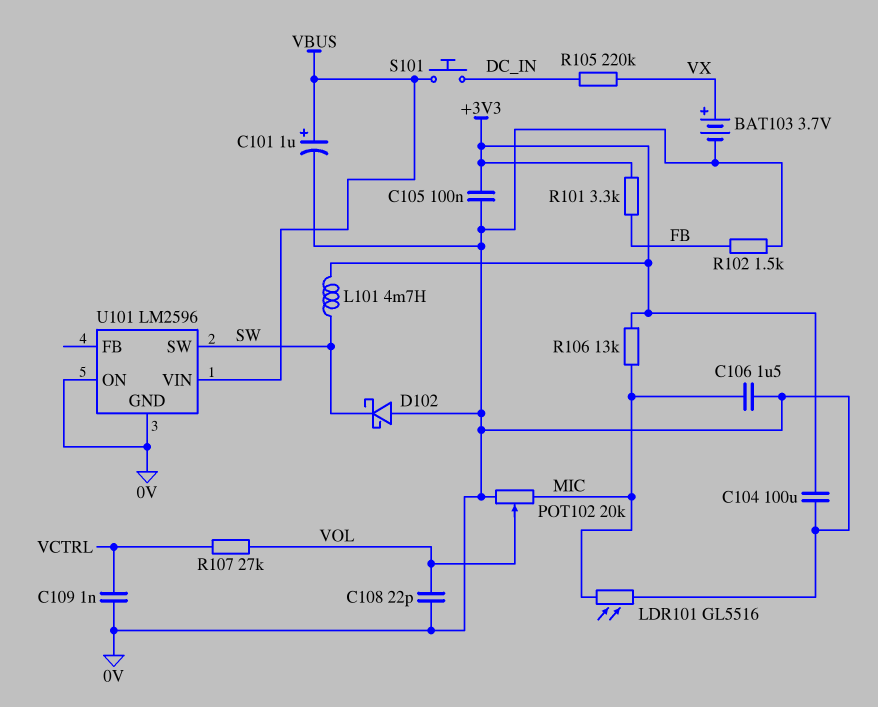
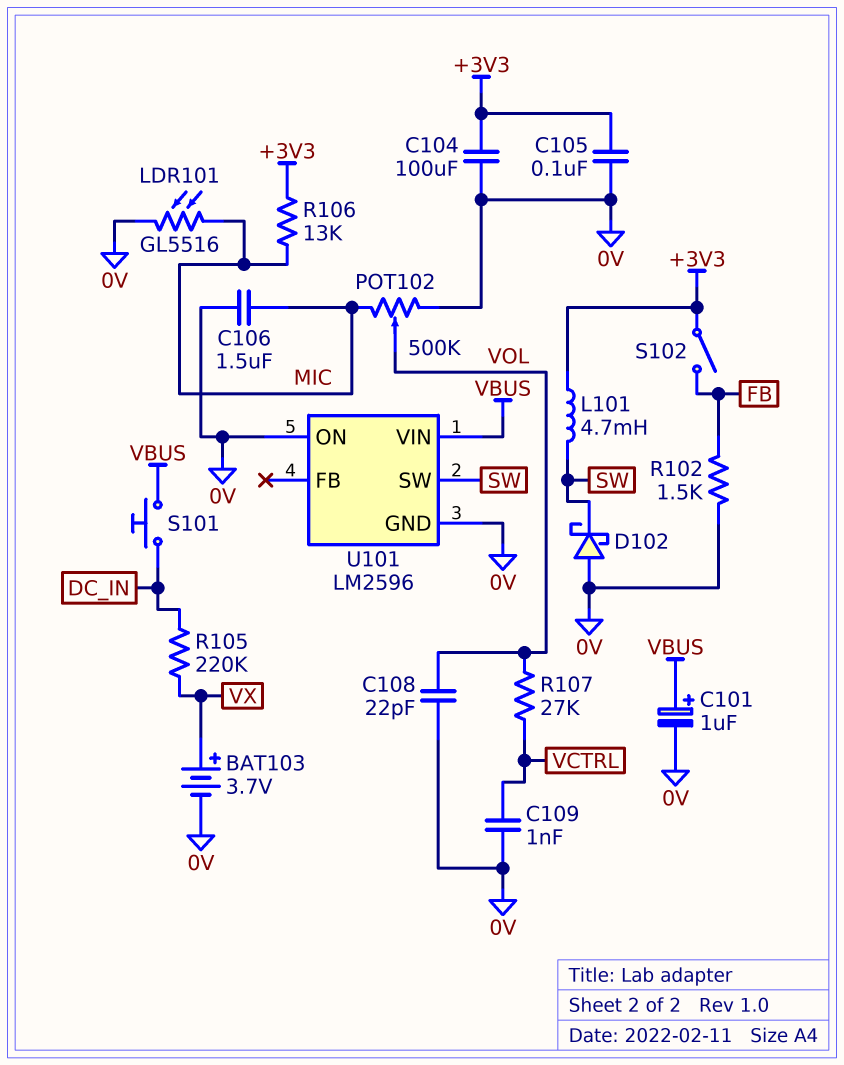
POT102: 20k (0V, MIC, wiper VOL) -> 500k (0V, MIC, wiper VOL)
R101: 3.3k (+3V3, FB) -> none
S102: none -> switch (+3V3, FB)

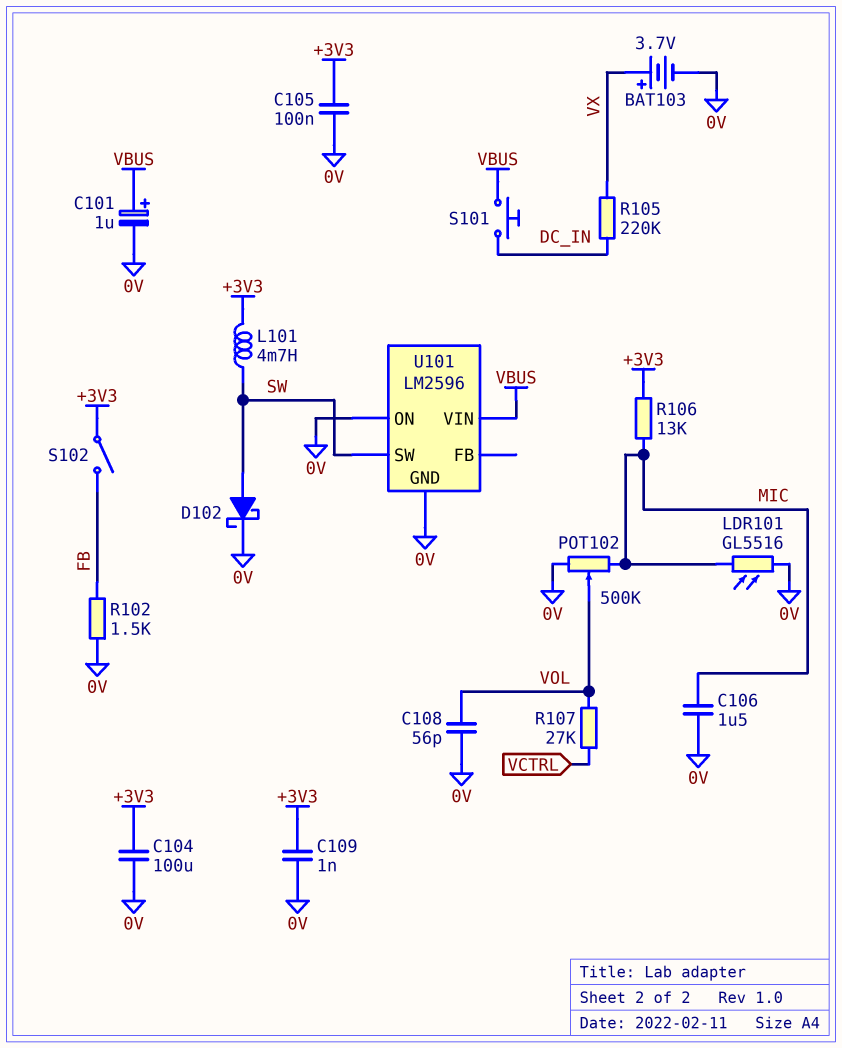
C108: 22pF (0V, VOL) -> 56pF (0V, VOL)
C109: 1nF (0V, VCTRL) -> 1nF (+3V3, 0V)
D102: schottky (A 0V, K SW) -> schottky (A SW, K 0V)

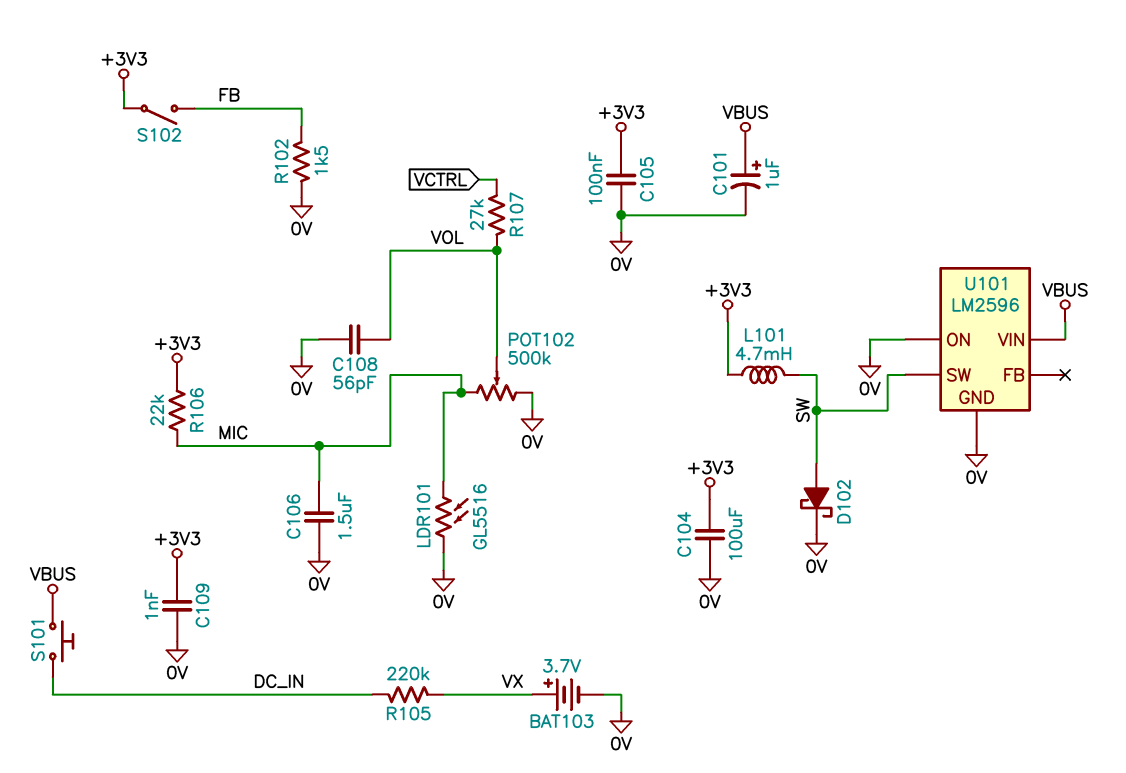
R106: 13k (+3V3, MIC) -> 22k (+3V3, MIC)

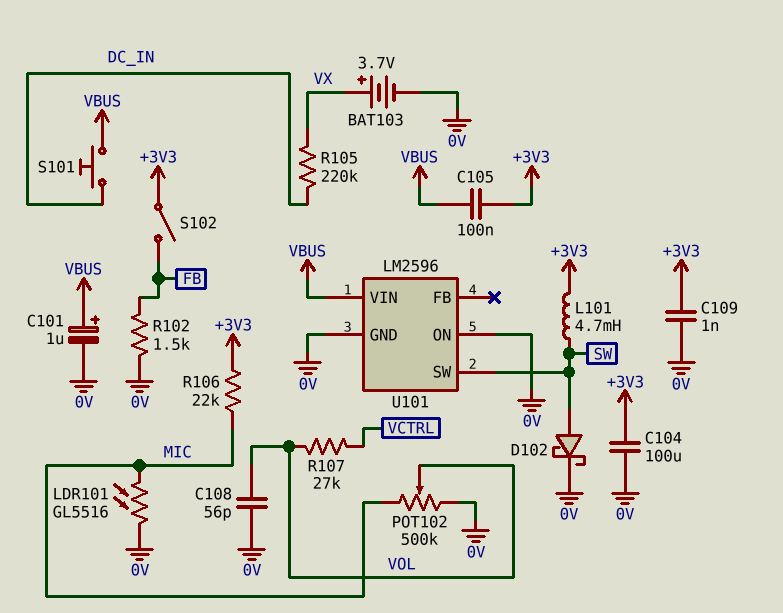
C105: 100nF (+3V3, 0V) -> 100nF (+3V3, VBUS)
C106: 1.5uF (0V, MIC) -> none

